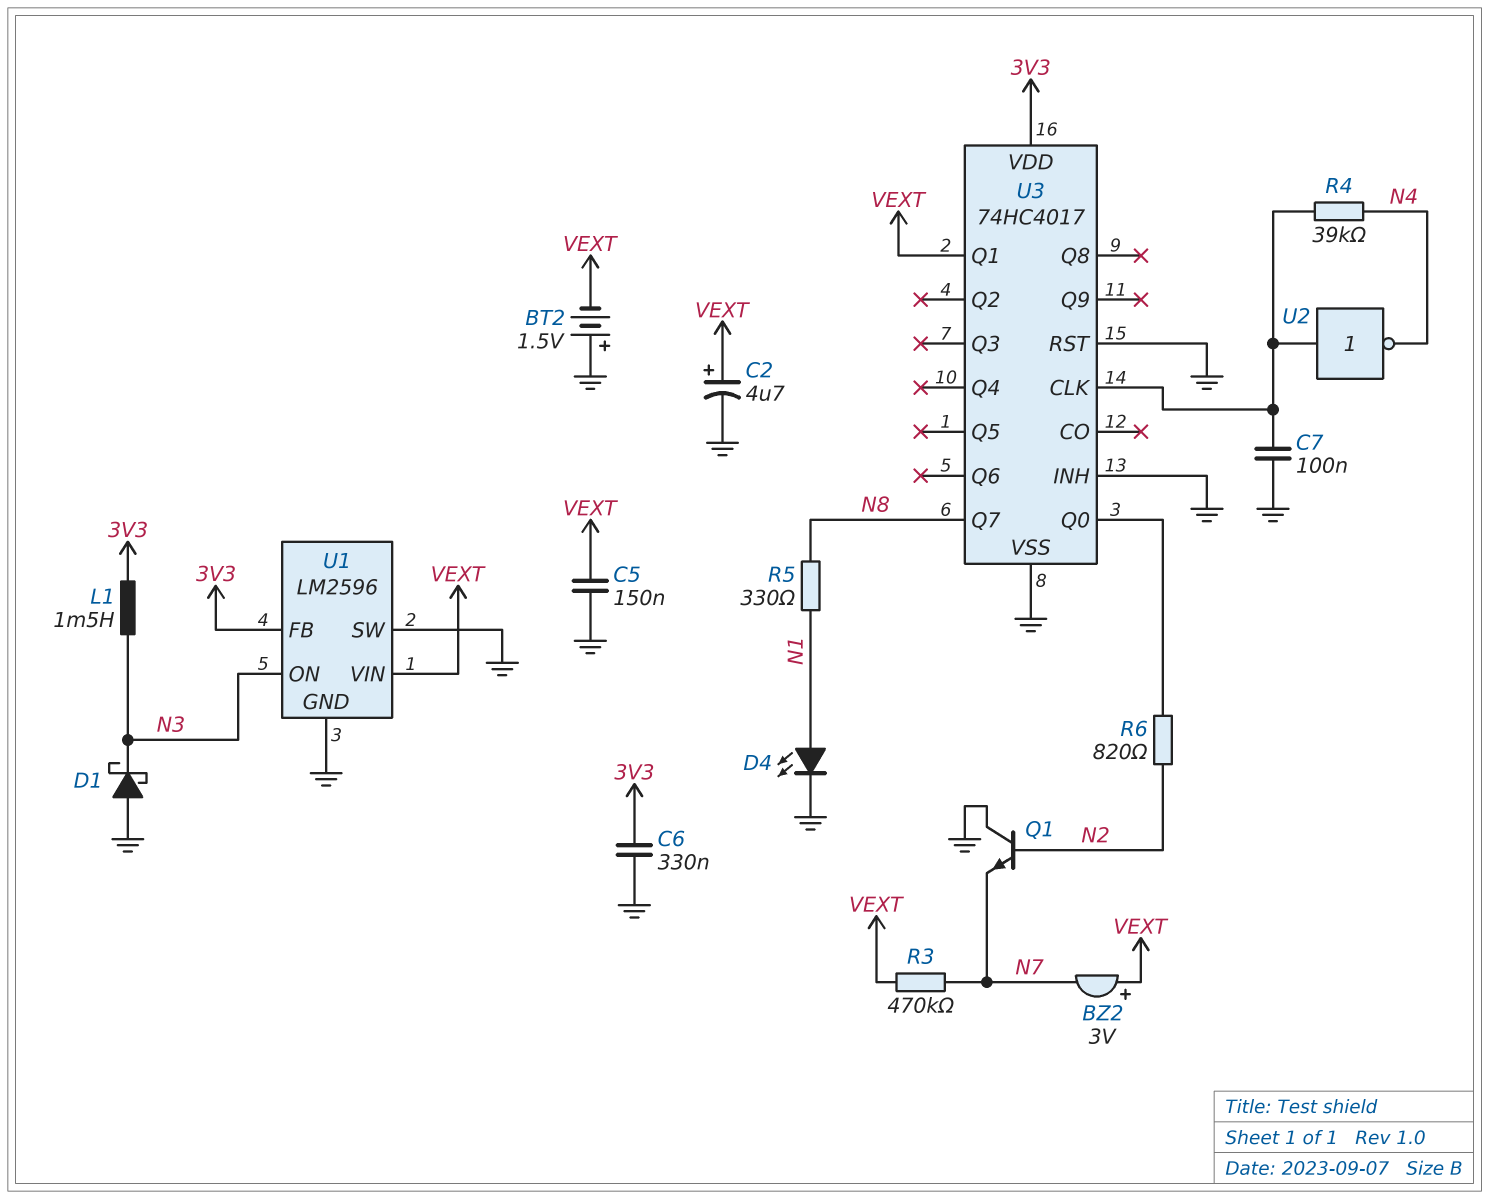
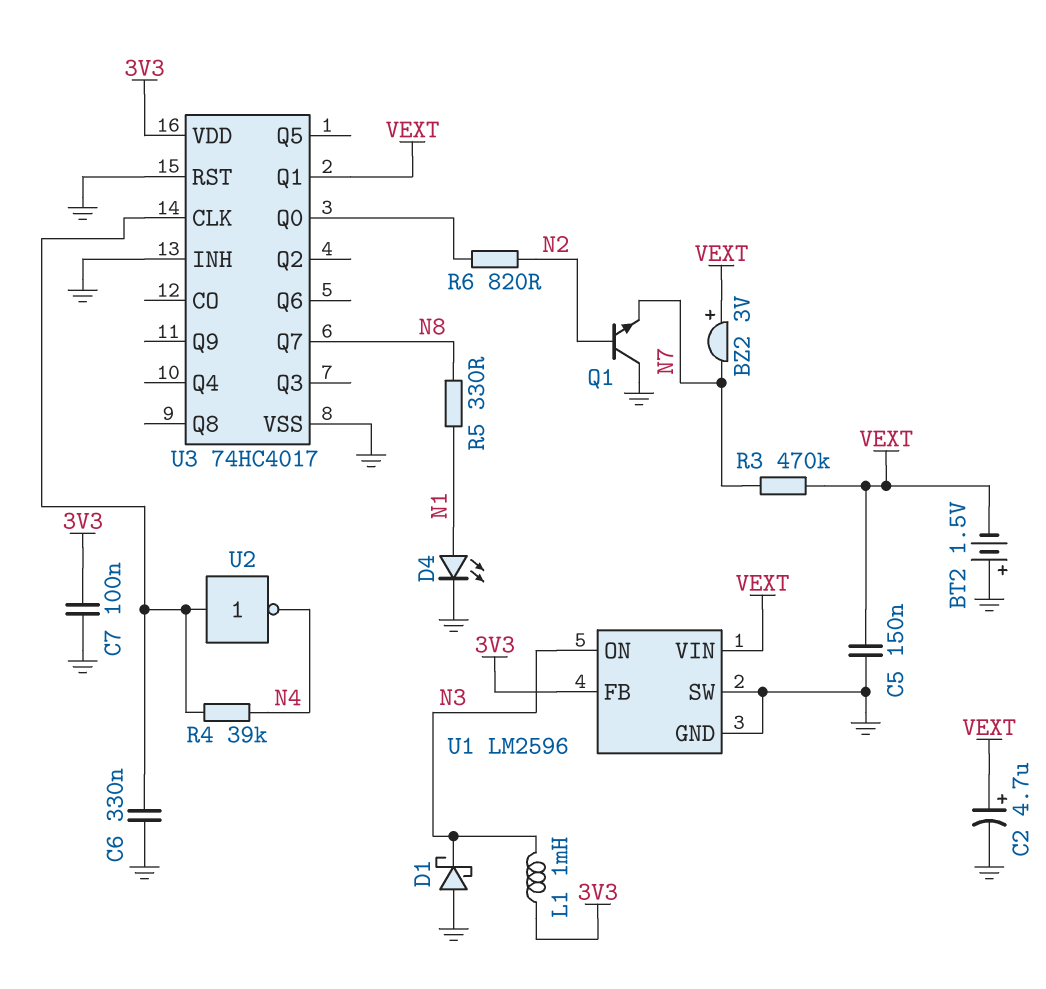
C6: 330nF (3V3, GND) -> 330nF (GND, U3/CLK)
C7: 100nF (GND, U3/CLK) -> 100nF (3V3, GND)
L1: 1.5mH (3V3, N3) -> 1mH (3V3, N3)

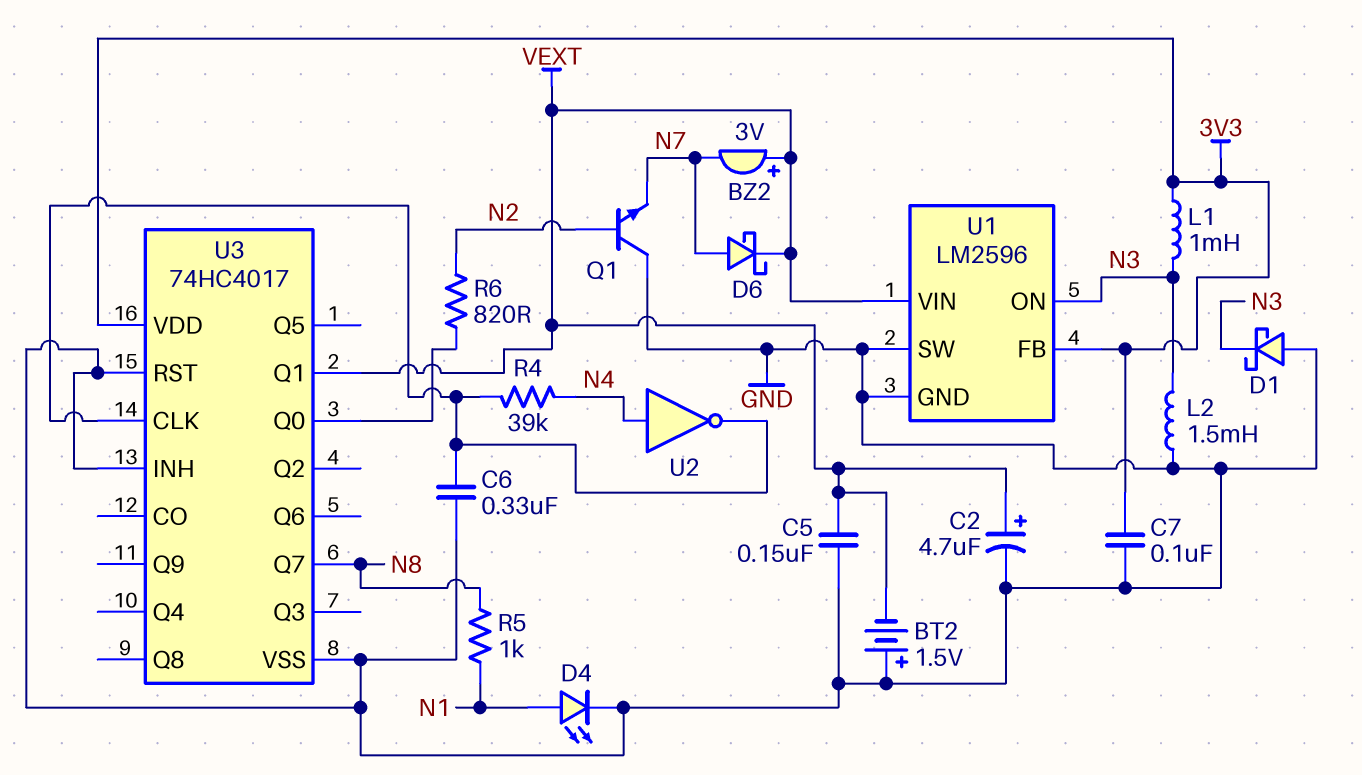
D6: none -> schottky (A N7, K VEXT)
L2: none -> 1.5mH (GND, N3)
R3: 470k (N7, VEXT) -> none
R5: 330 (N1, N8) -> 1k (N1, N8)
U2: NOT (in U3/CLK, out N4) -> NOT (in N4, out U3/CLK)

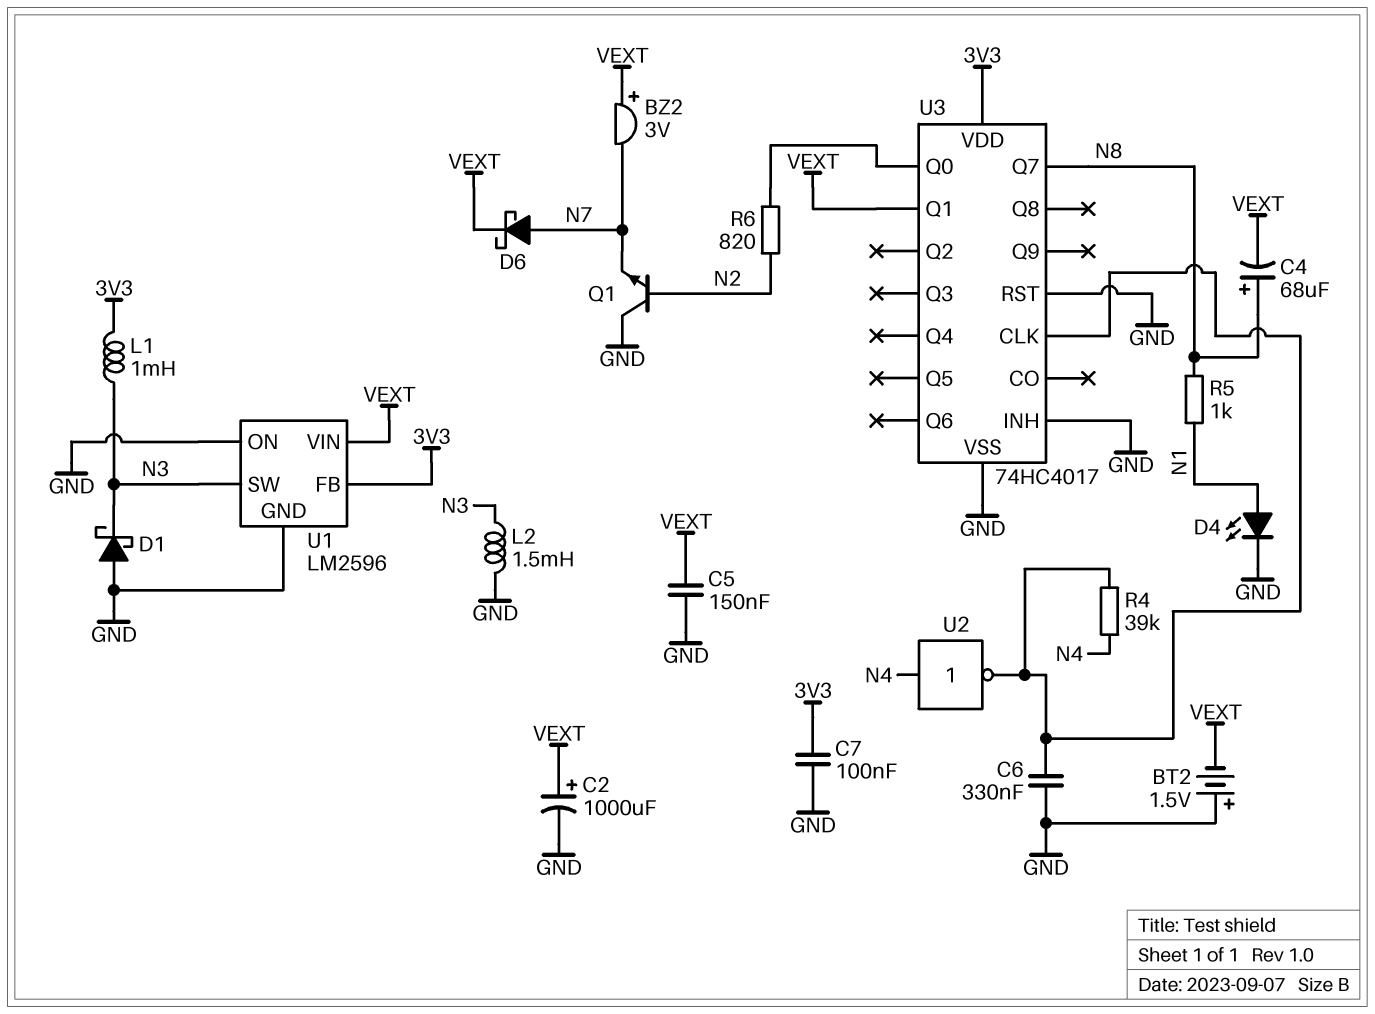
C2: 4.7uF (plus VEXT, minus GND) -> 1000uF (plus VEXT, minus GND)
C4: none -> 68uF (plus N8, minus VEXT)
U1 pin ON: N3 -> GND
U1 pin SW: GND -> N3

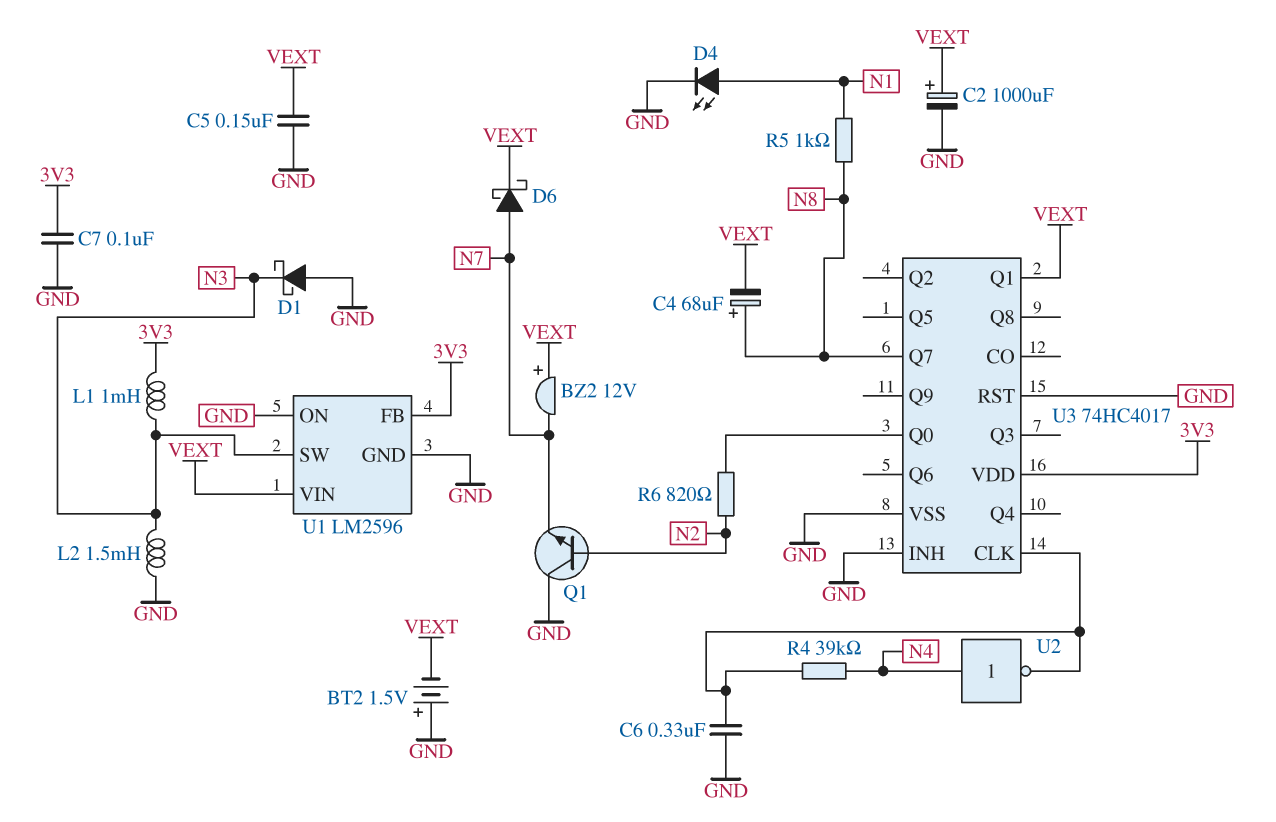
BZ2: buzzer 3V (plus VEXT, minus N7) -> buzzer 12V (plus VEXT, minus N7)

